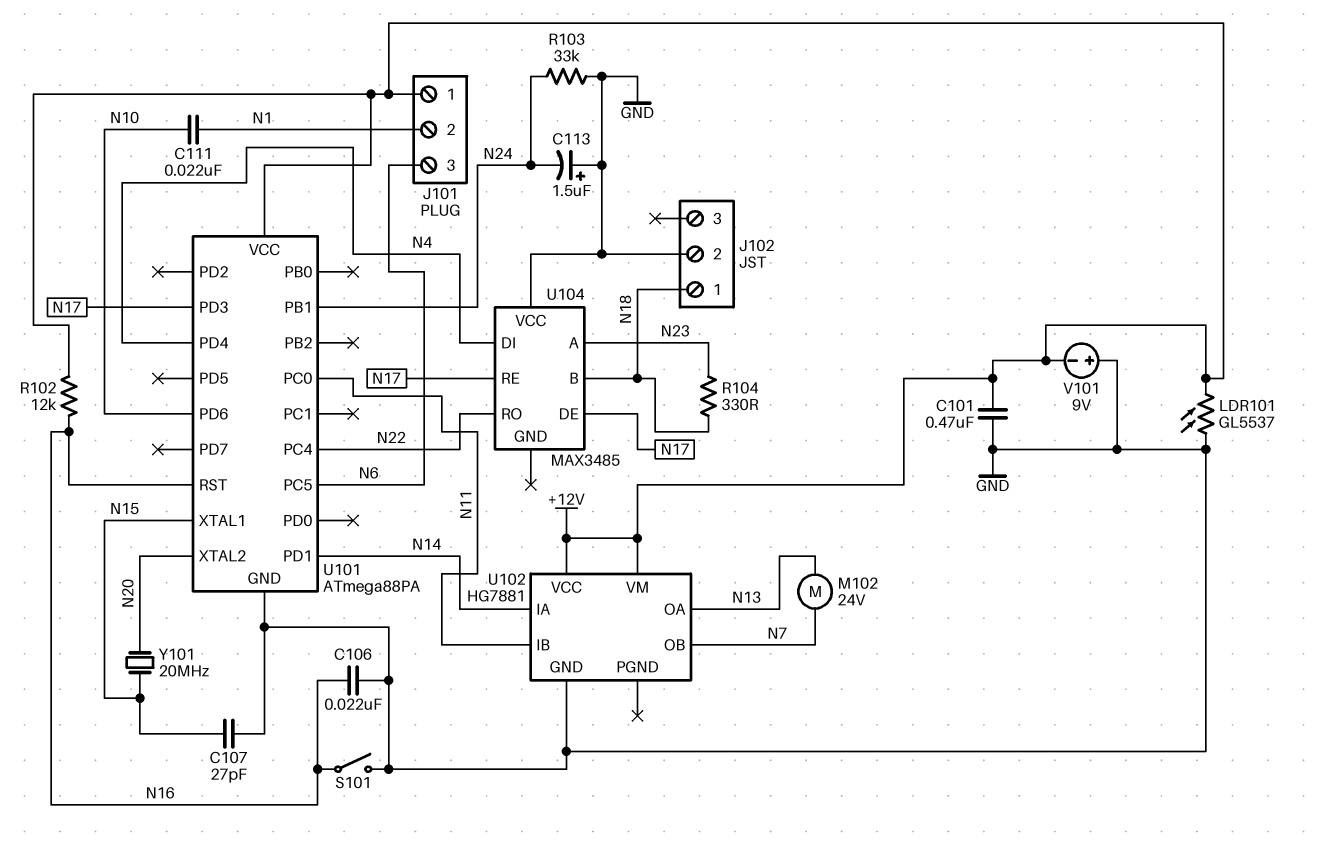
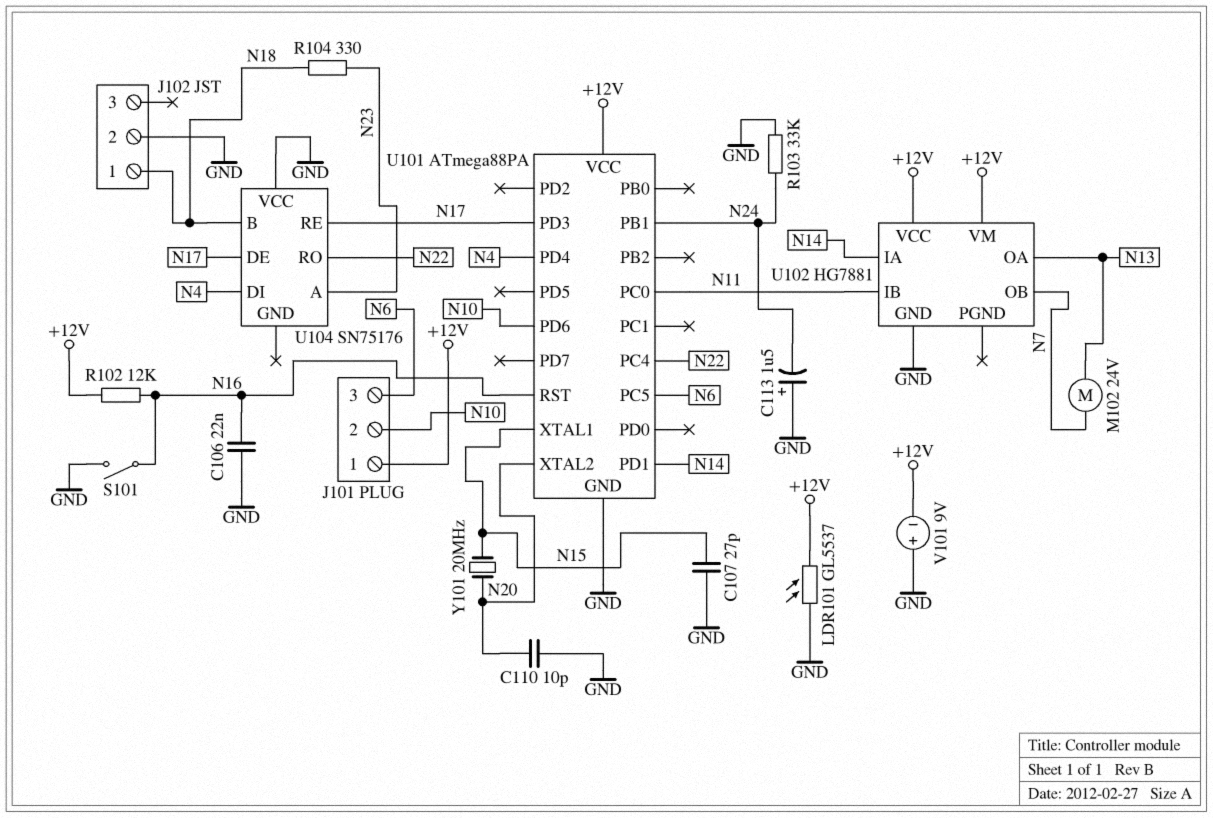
C101: 470nF (+12V, GND) -> none
C110: none -> 10pF (GND, N20)
C111: 22nF (N1, N10) -> none
J101 pin 2: N1 -> N10
U104: MAX3485 -> SN75176

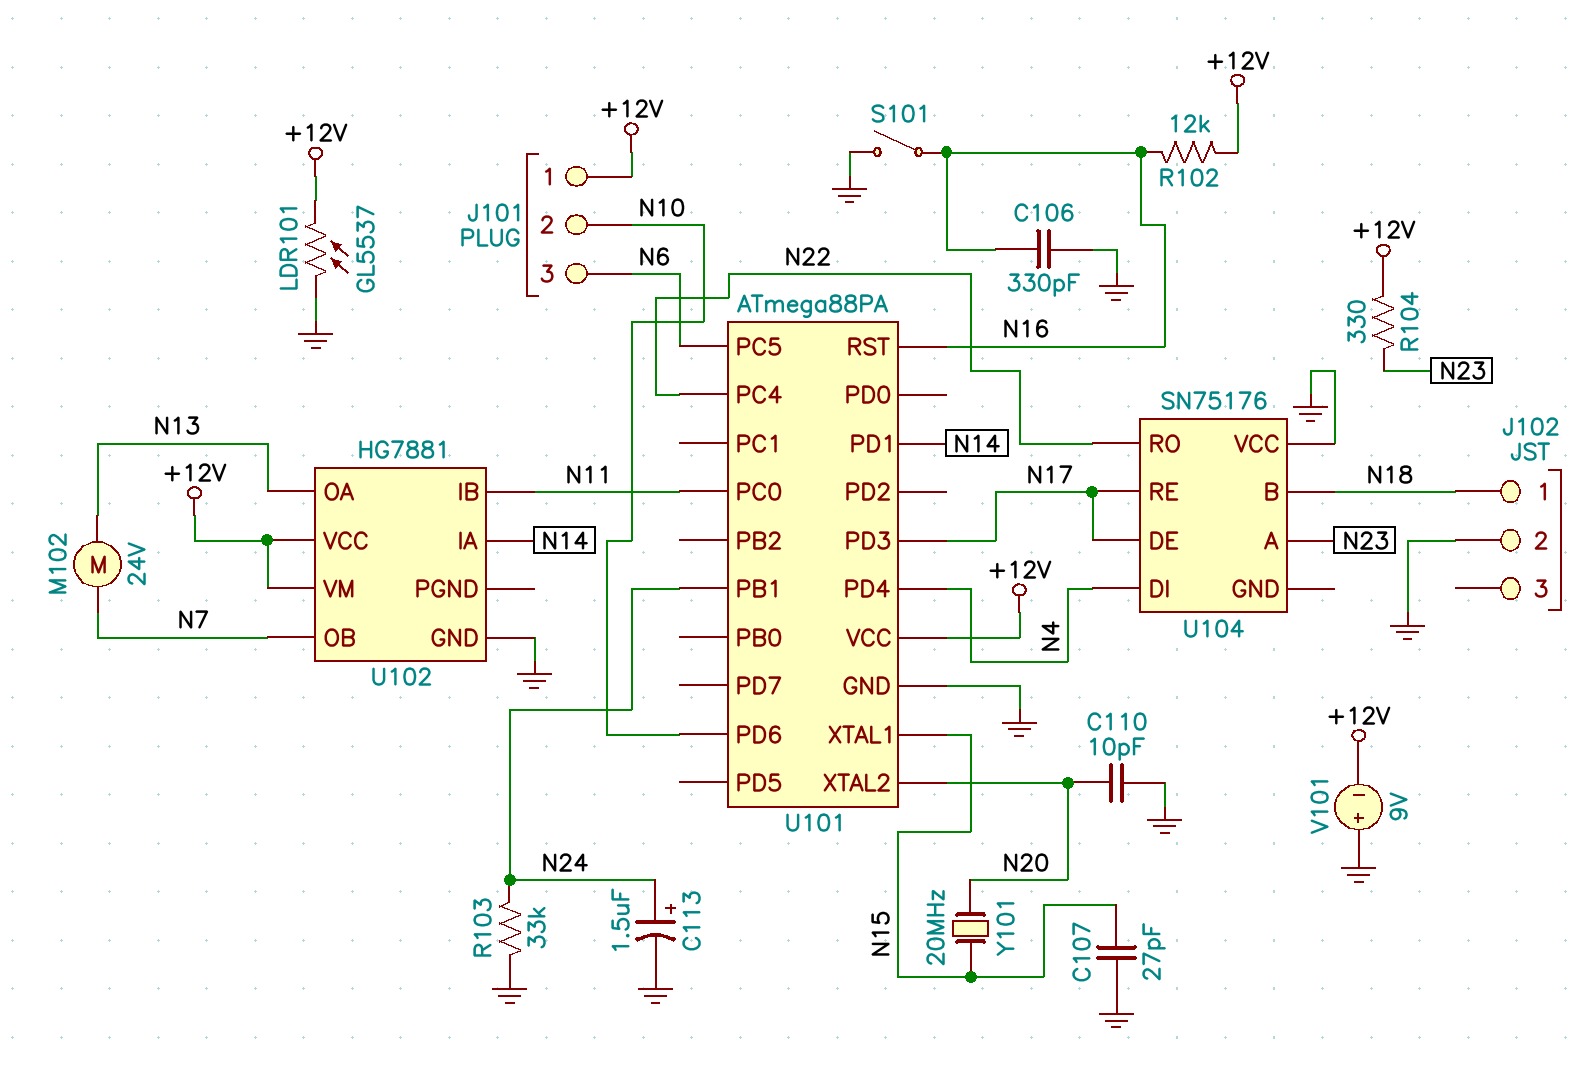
C106: 22nF (GND, N16) -> 330pF (GND, N16)
C113: 1.5uF (plus GND, minus N24) -> 1.5uF (plus N24, minus GND)
R104: 330 (N18, N23) -> 330 (+12V, N23)

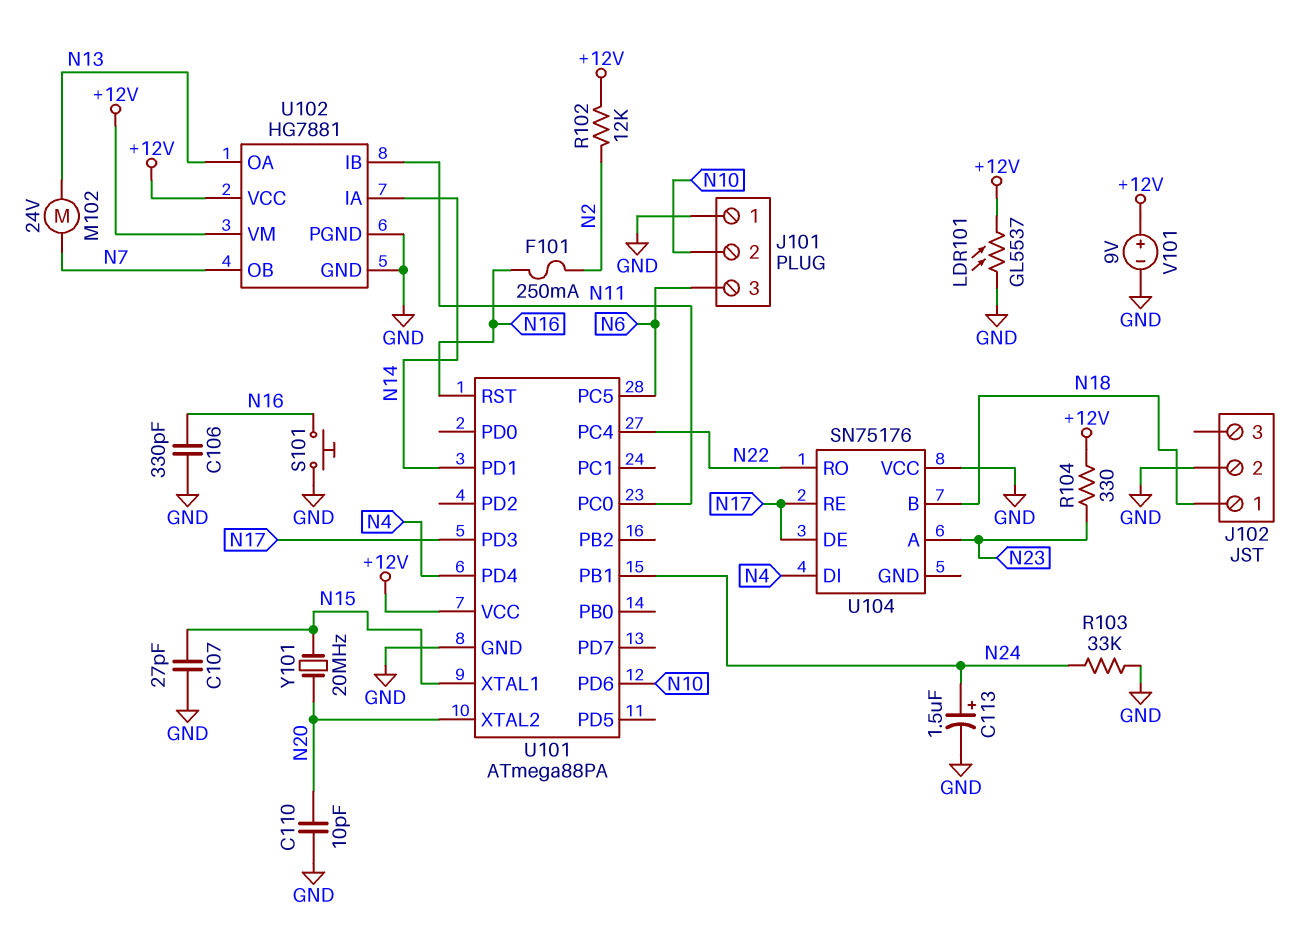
F101: none -> 250mA (N2, N16)
J101 pin 1: +12V -> GND
R102: 12k (+12V, N16) -> 12k (+12V, N2)
S101: switch (GND, N16) -> button (GND, N16)
U102 pin PGND: none -> GND
V101: 9V (plus GND, minus +12V) -> 9V (plus +12V, minus GND)

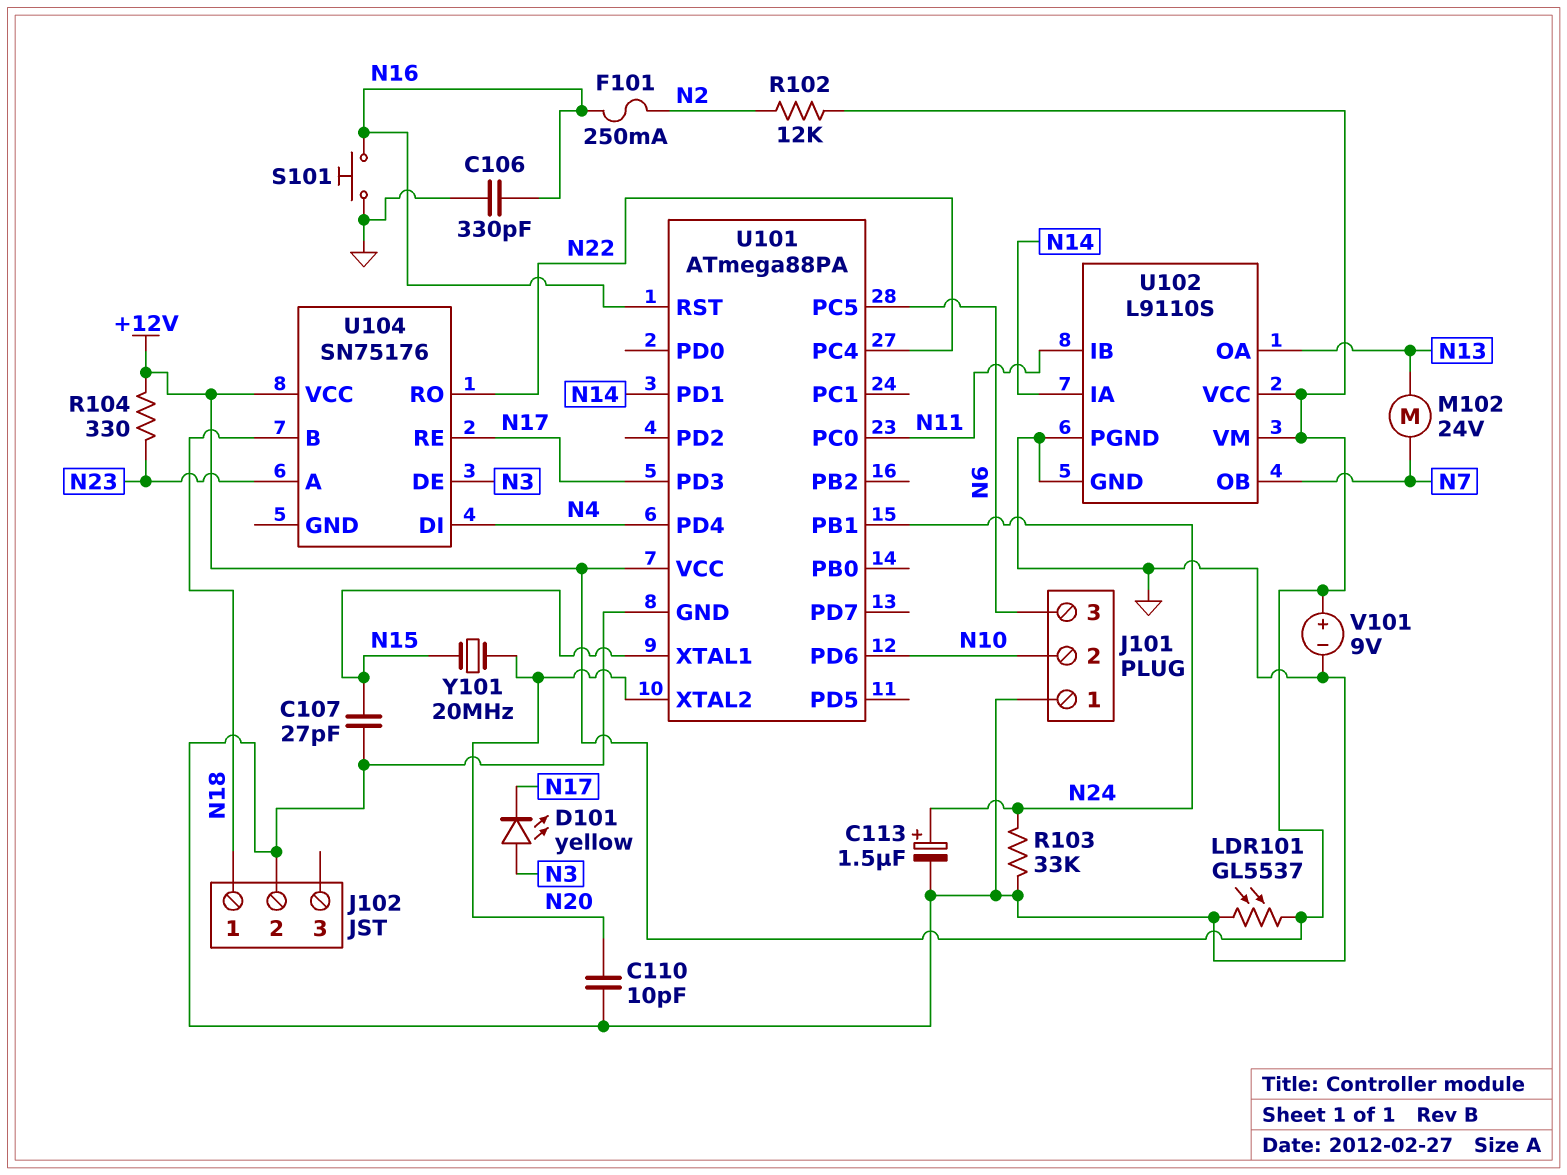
D101: none -> LED yellow (A N3, K N17)
U102: HG7881 -> L9110S
U104 pin DE: N17 -> N3
U104 pin VCC: GND -> +12V

